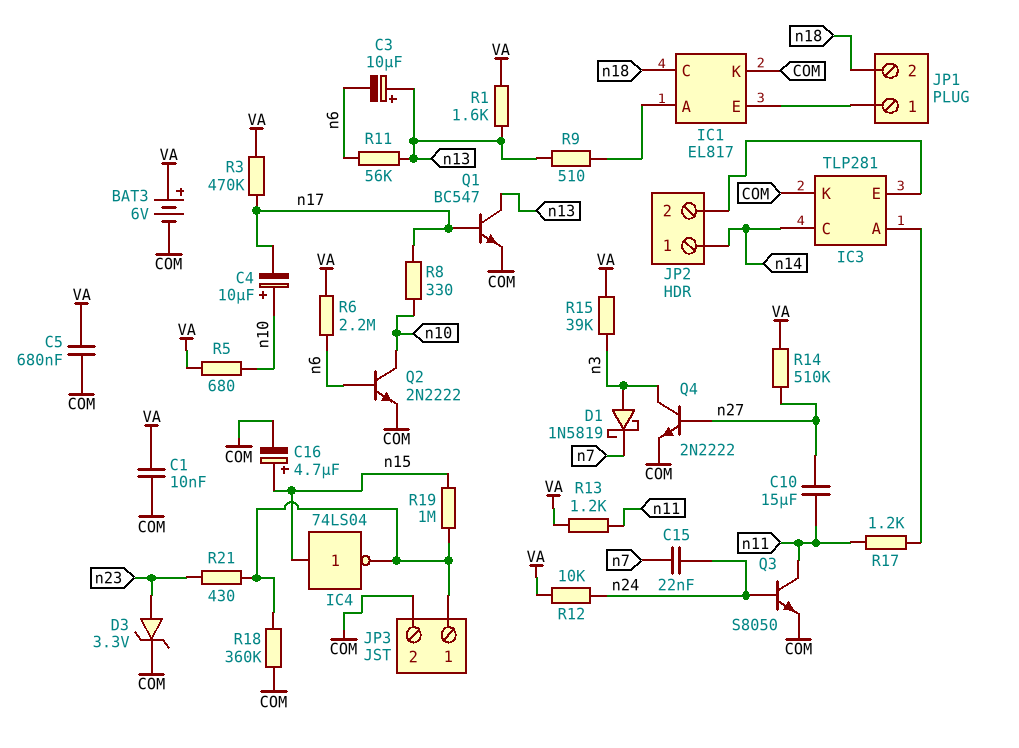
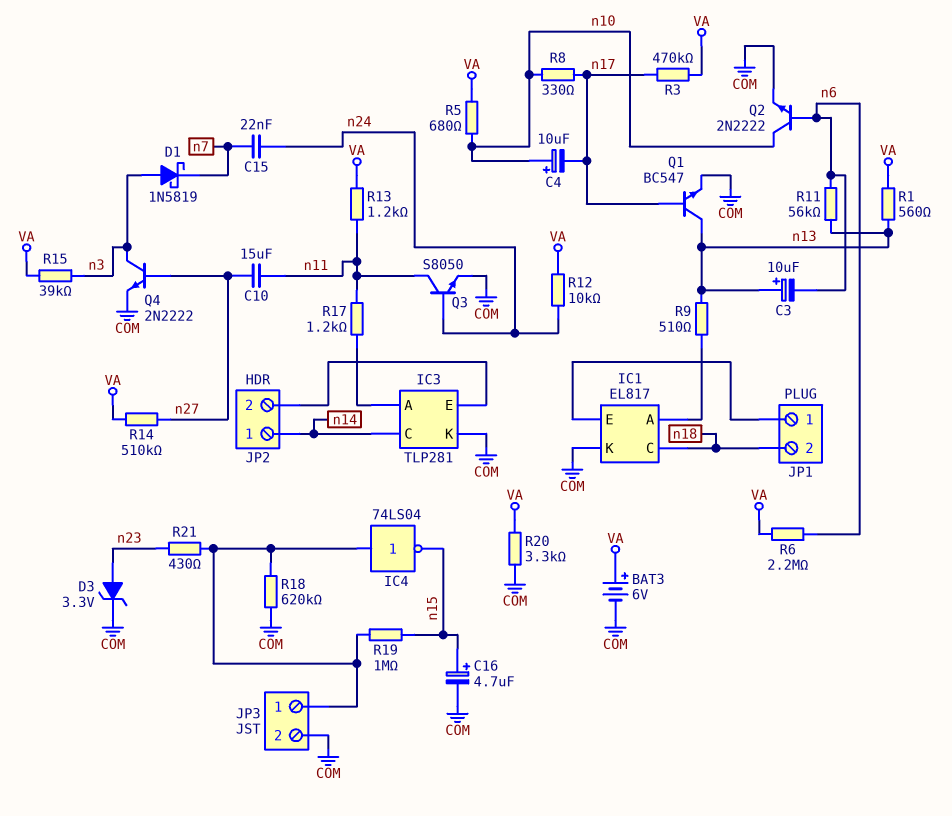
C1: 10nF (COM, VA) -> none
C5: 680nF (COM, VA) -> none
IC4: NOT 74LS04 (in n15, out JP3/1) -> NOT 74LS04 (in JP3/1, out n15)
R1: 1.6k (VA, n13) -> 560 (VA, n13)
R18: 360k (COM, JP3/1) -> 620k (COM, JP3/1)
R20: none -> 3.3k (COM, VA)

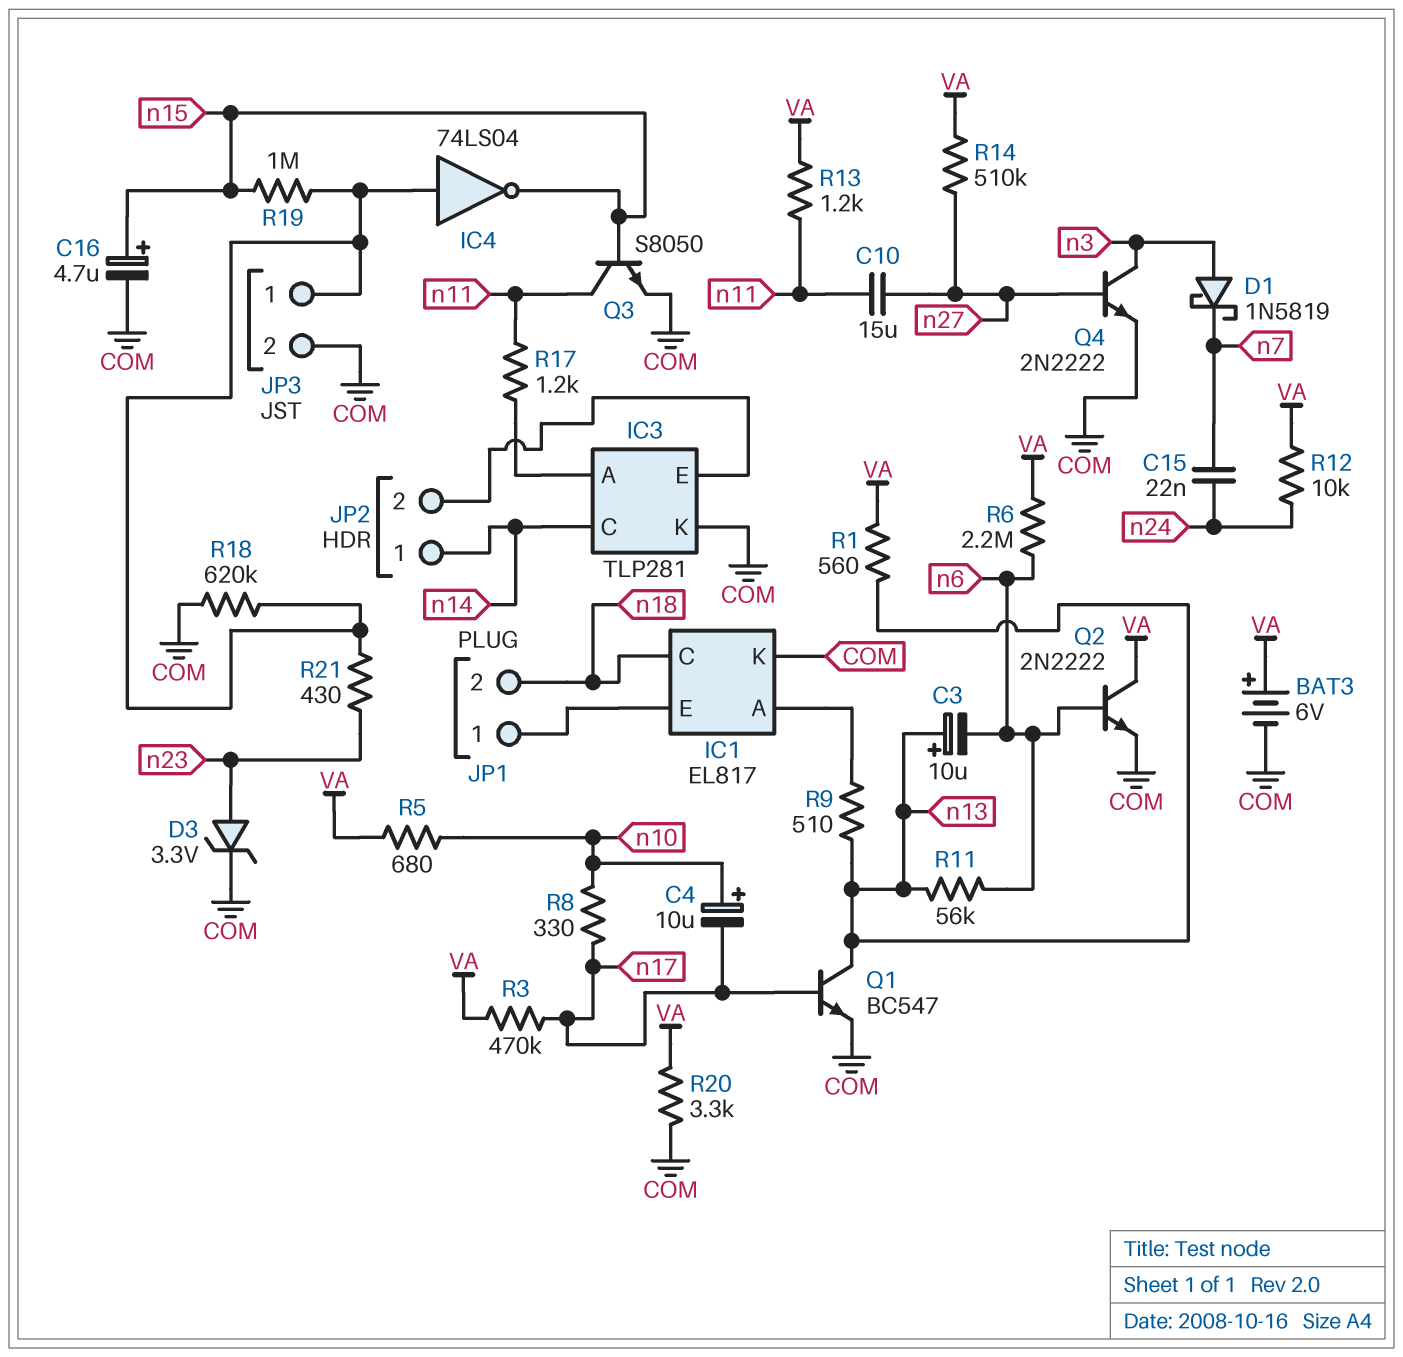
Q2: NPN 2N2222 (B n6, C n10, E COM) -> NPN 2N2222 (B n6, C VA, E COM)
Q3: NPN S8050 (B n24, C n11, E COM) -> NPN S8050 (B n15, C n11, E COM)
R15: 39k (VA, n3) -> none

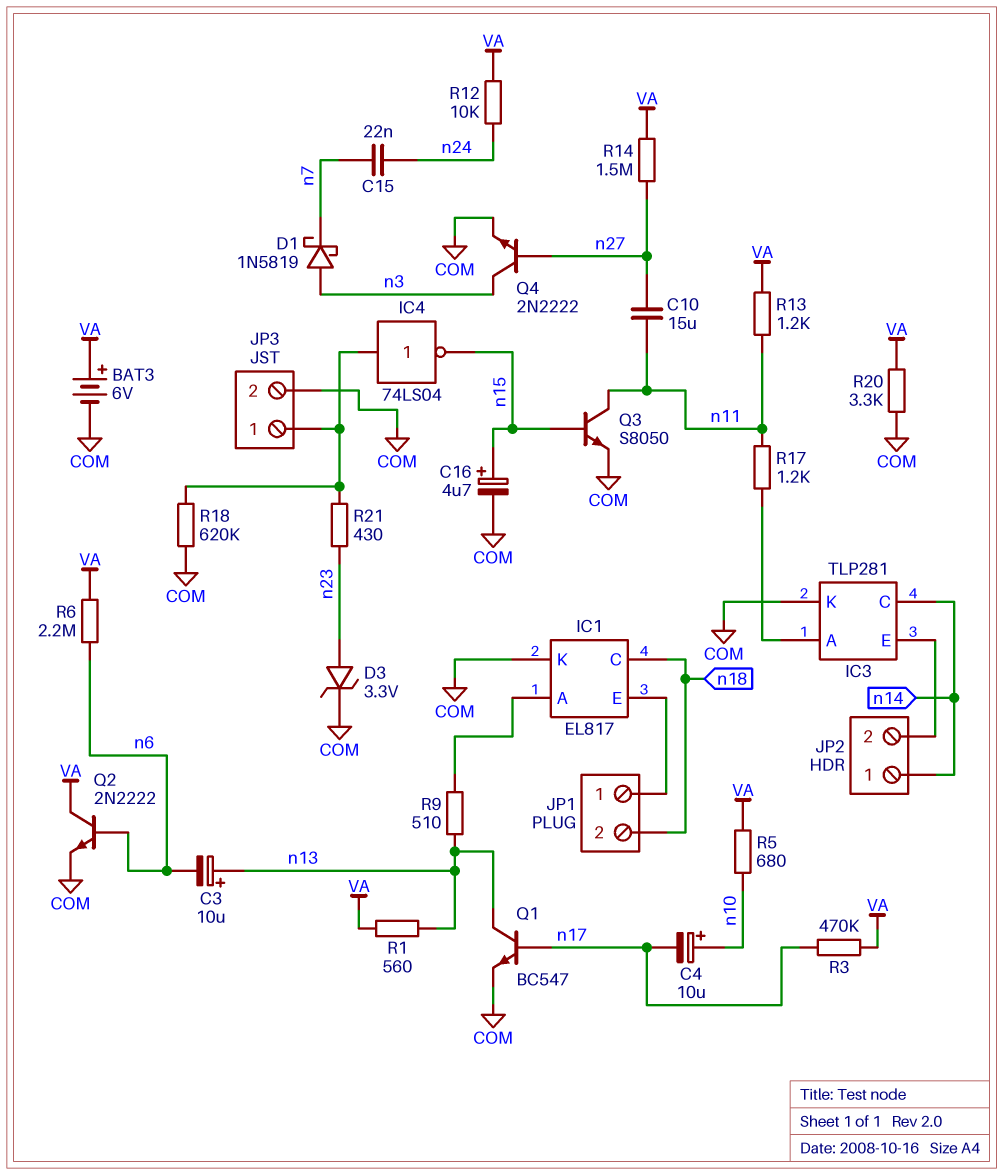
R8: 330 (n10, n17) -> none
R11: 56k (n6, n13) -> none
R14: 510k (VA, n27) -> 1.5M (VA, n27)
R19: 1M (JP3/1, n15) -> none

